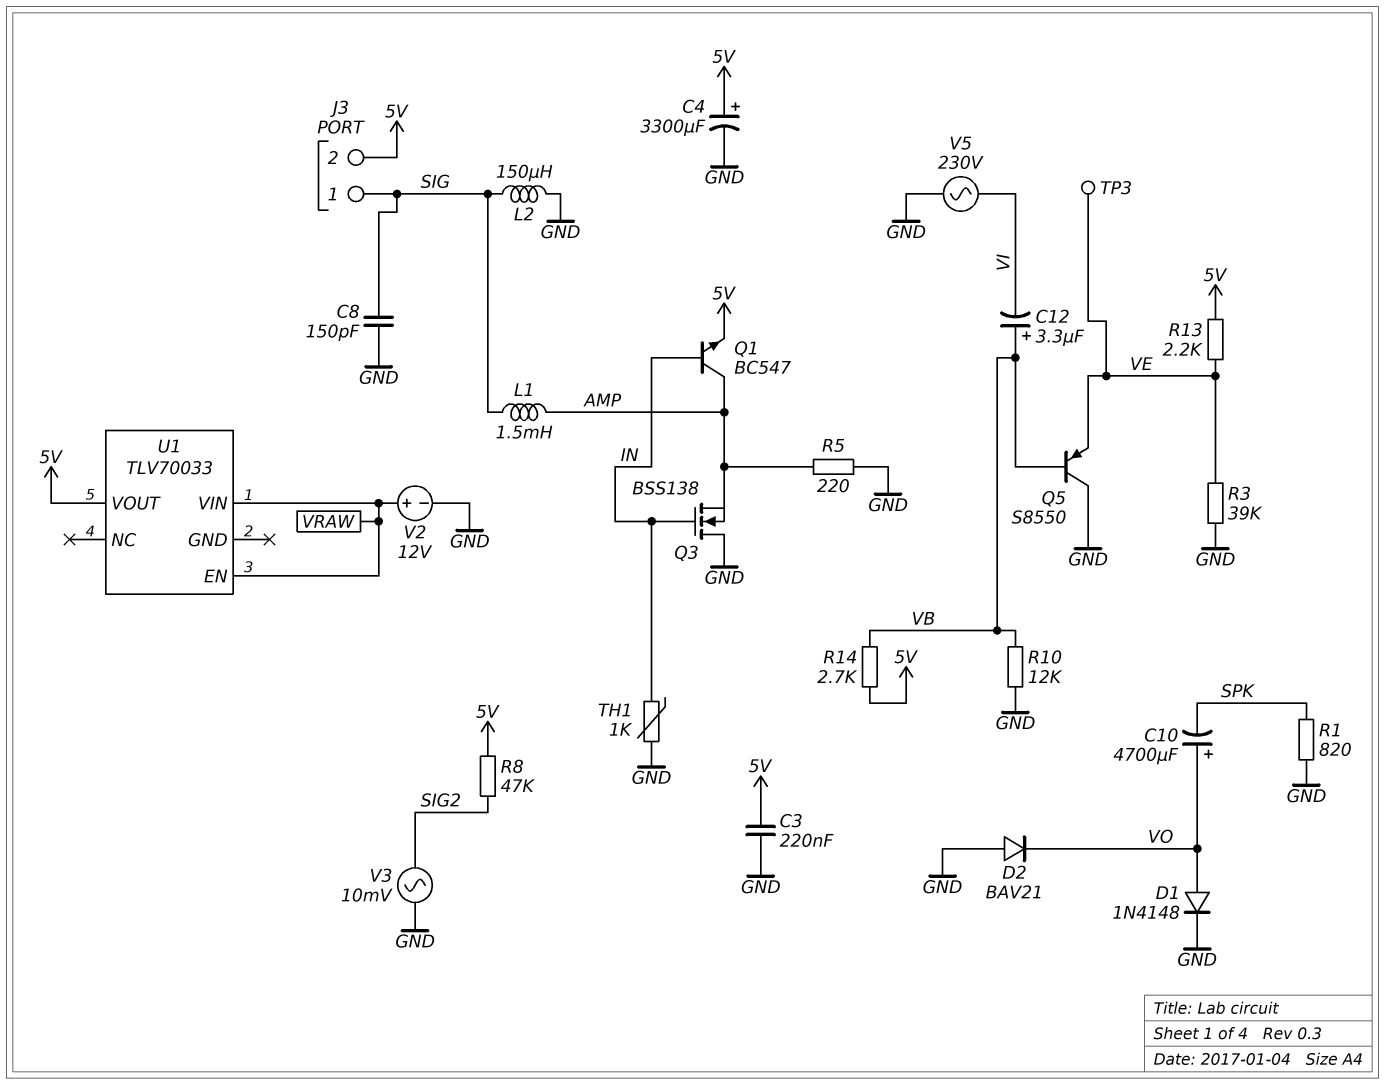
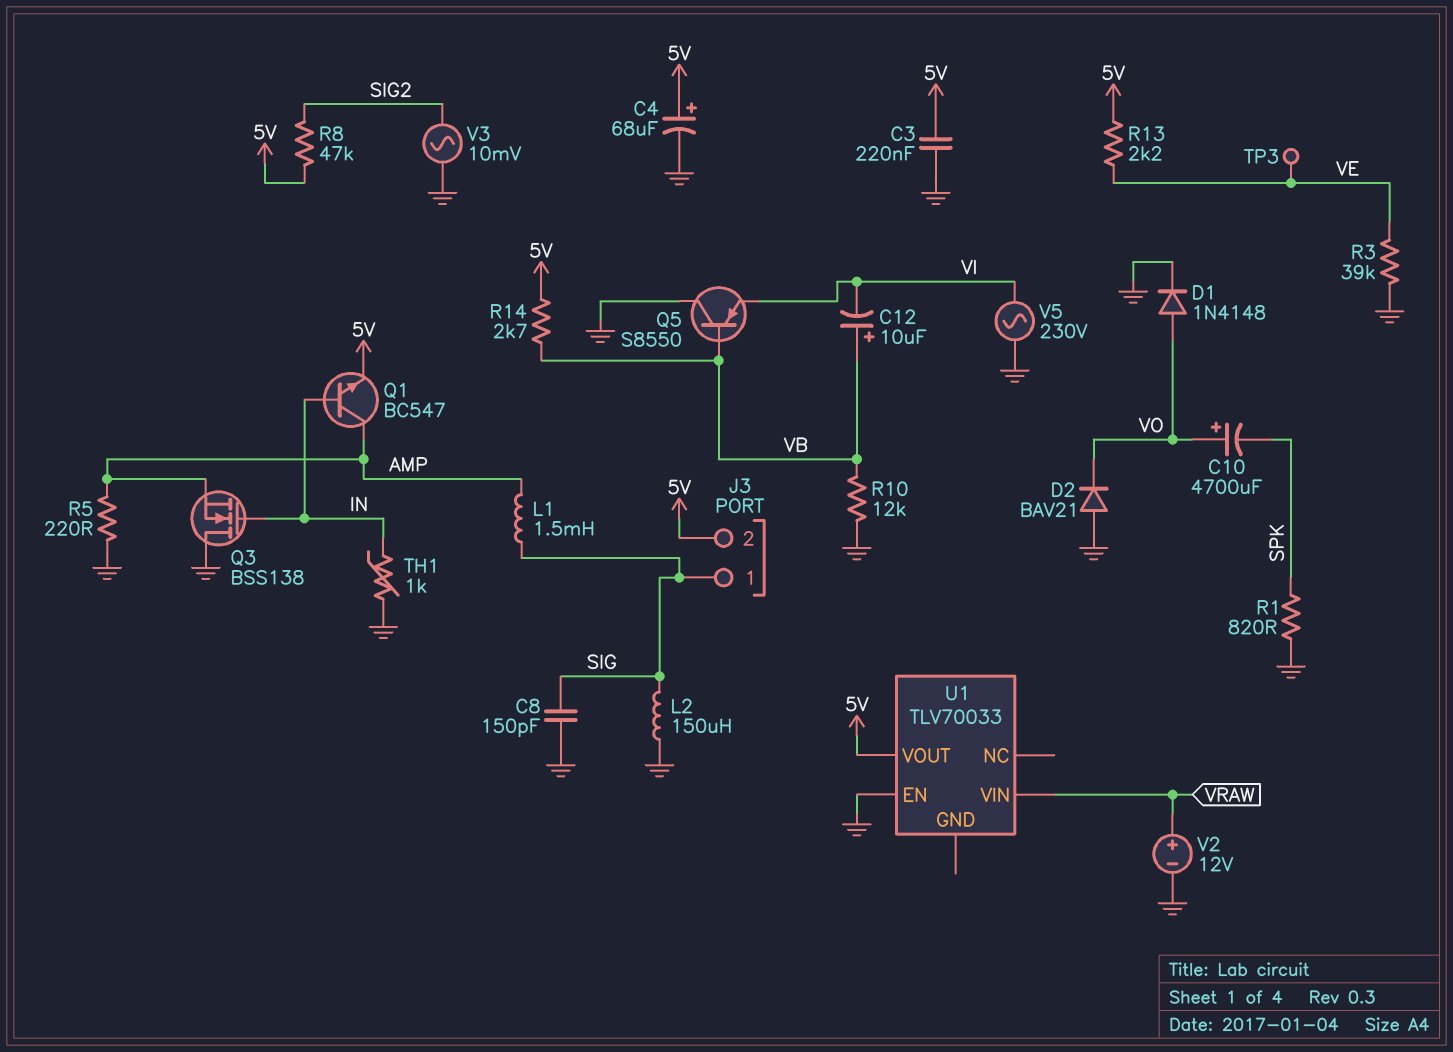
C4: 3300uF (plus 5V, minus GND) -> 68uF (plus 5V, minus GND)
C12: 3.3uF (plus VB, minus VI) -> 10uF (plus VB, minus VI)
Q5: PNP S8550 (B VB, C GND, E VE) -> PNP S8550 (B VB, C GND, E VI)
U1 pin EN: VRAW -> GND

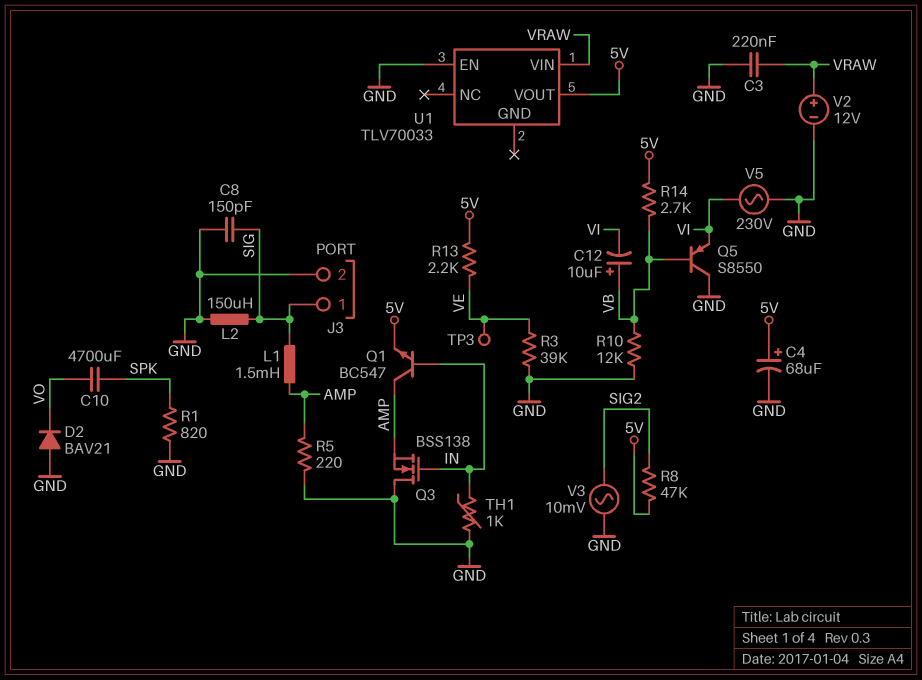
C3: 220nF (5V, GND) -> 220nF (GND, VRAW)
C10: 4700uF (plus VO, minus SPK) -> 4700uF (SPK, VO)
D1: diode 1N4148 (A VO, K GND) -> none
J3 pin 2: 5V -> GND

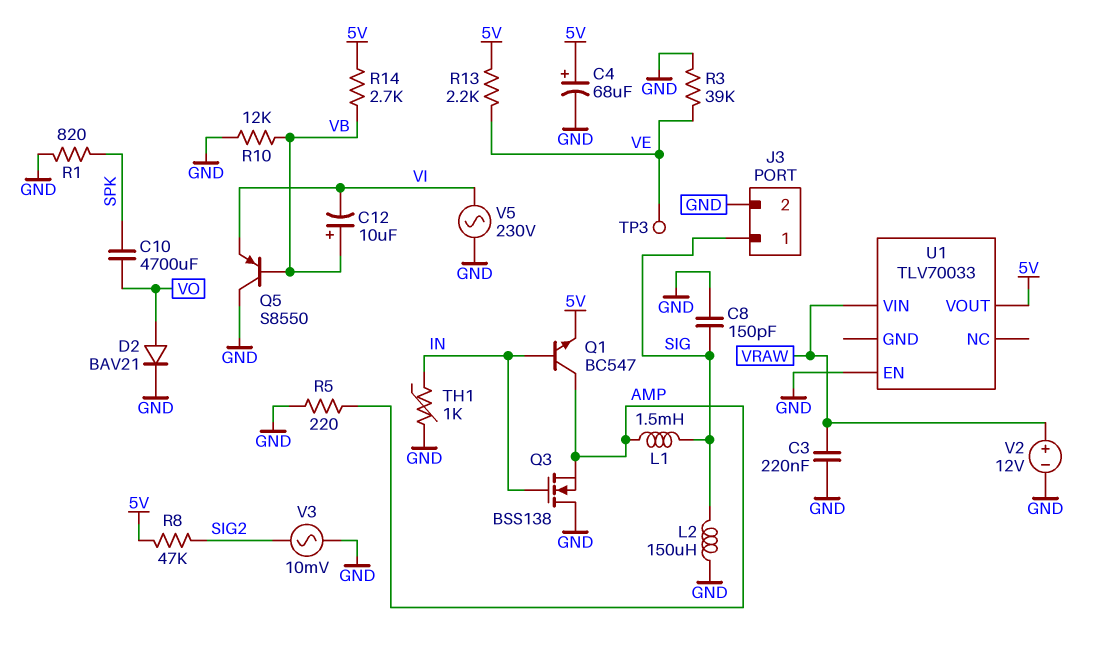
D2: diode BAV21 (A GND, K VO) -> diode BAV21 (A VO, K GND)

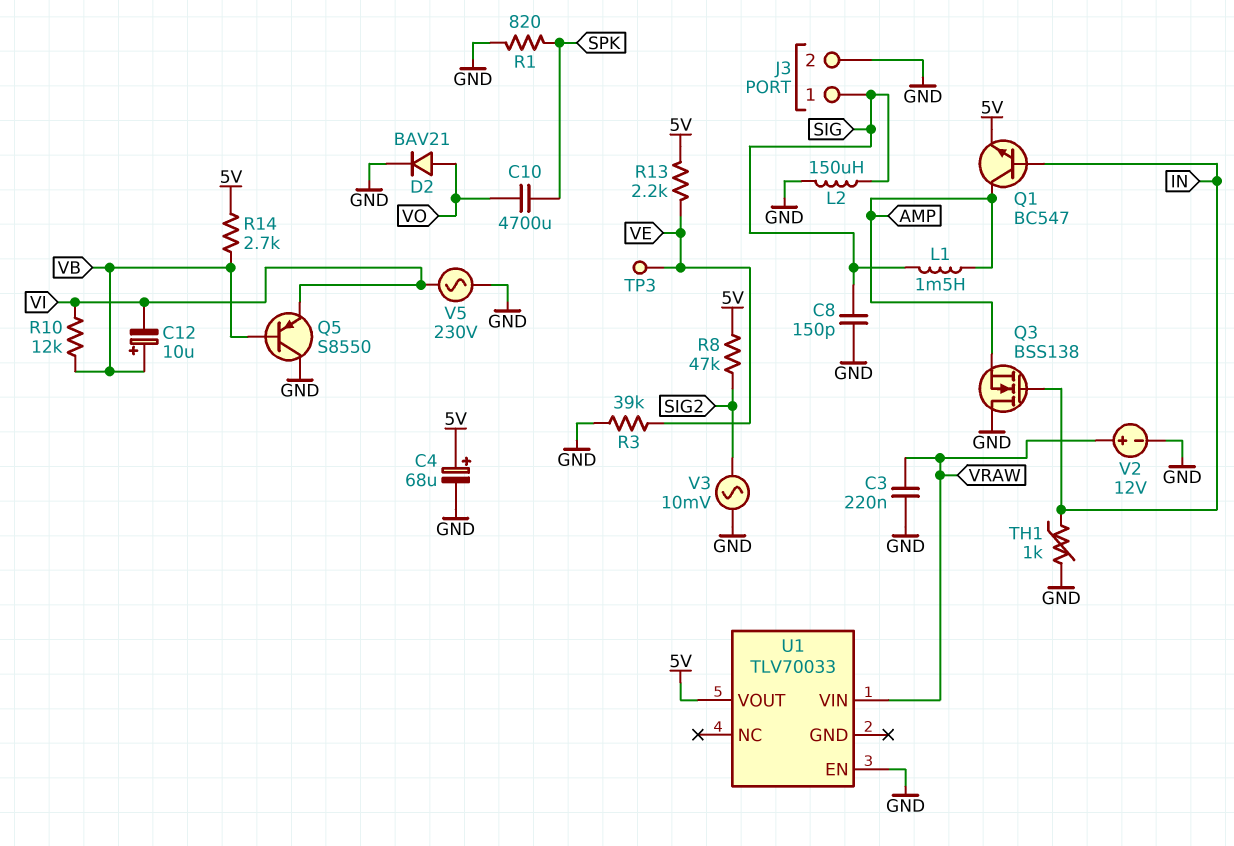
R5: 220 (AMP, GND) -> none
R10: 12k (GND, VB) -> 12k (VB, VI)

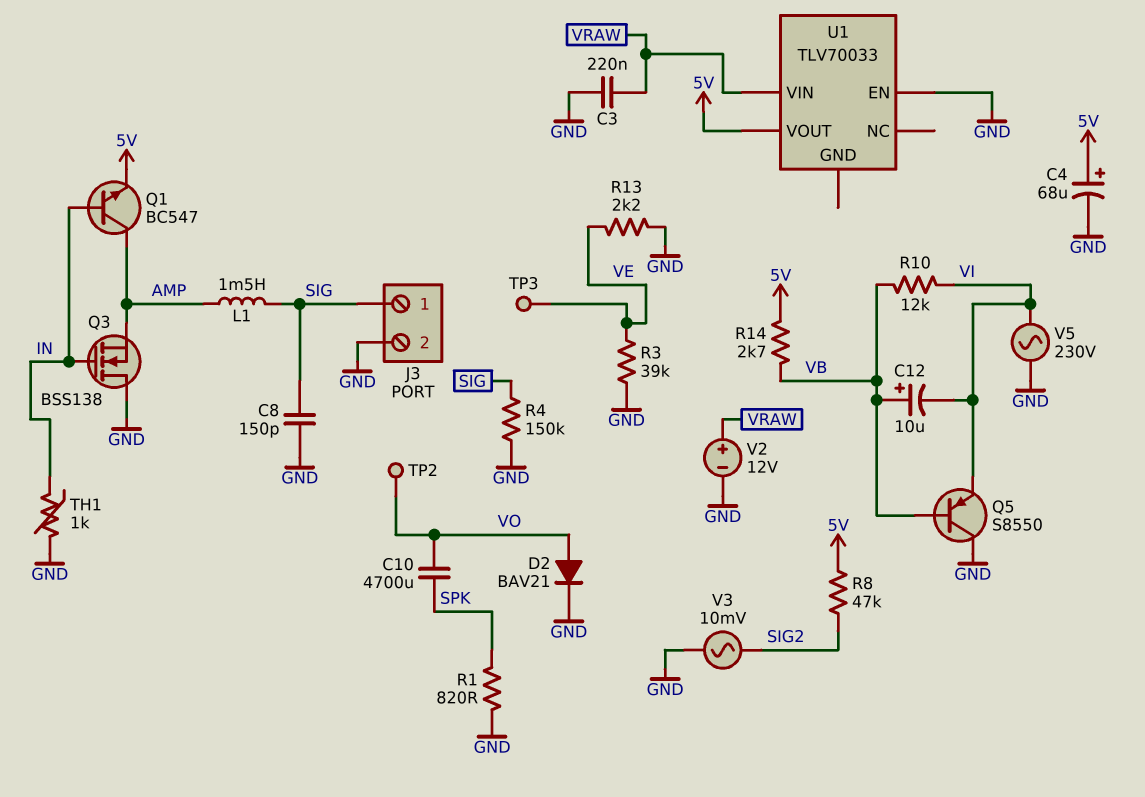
L2: 150uH (GND, SIG) -> none
R4: none -> 150k (GND, SIG)
R13: 2.2k (5V, VE) -> 2.2k (GND, VE)
TP2: none -> test point (VO)

